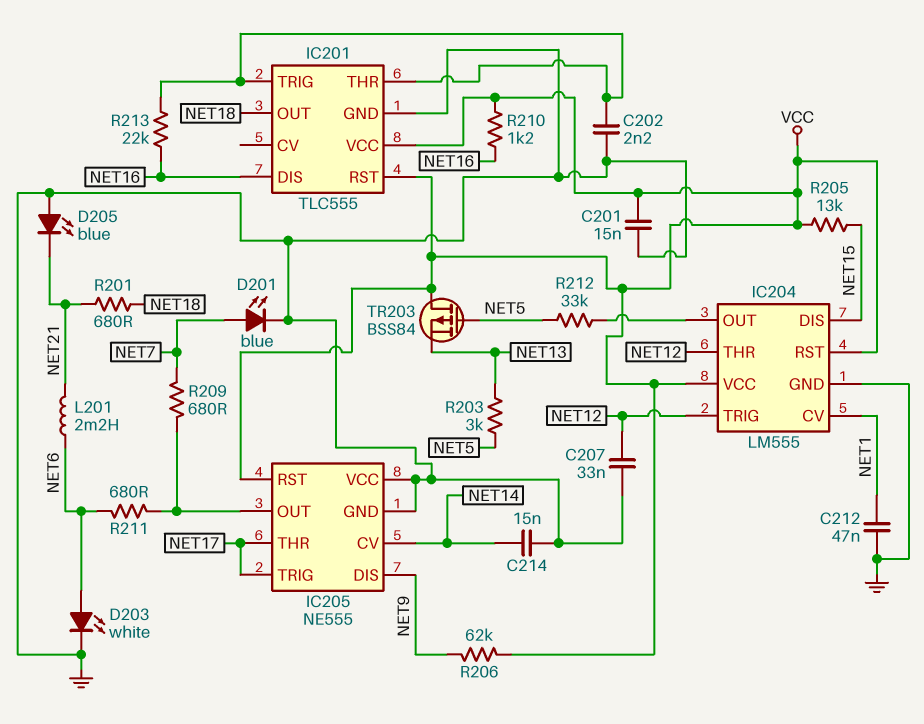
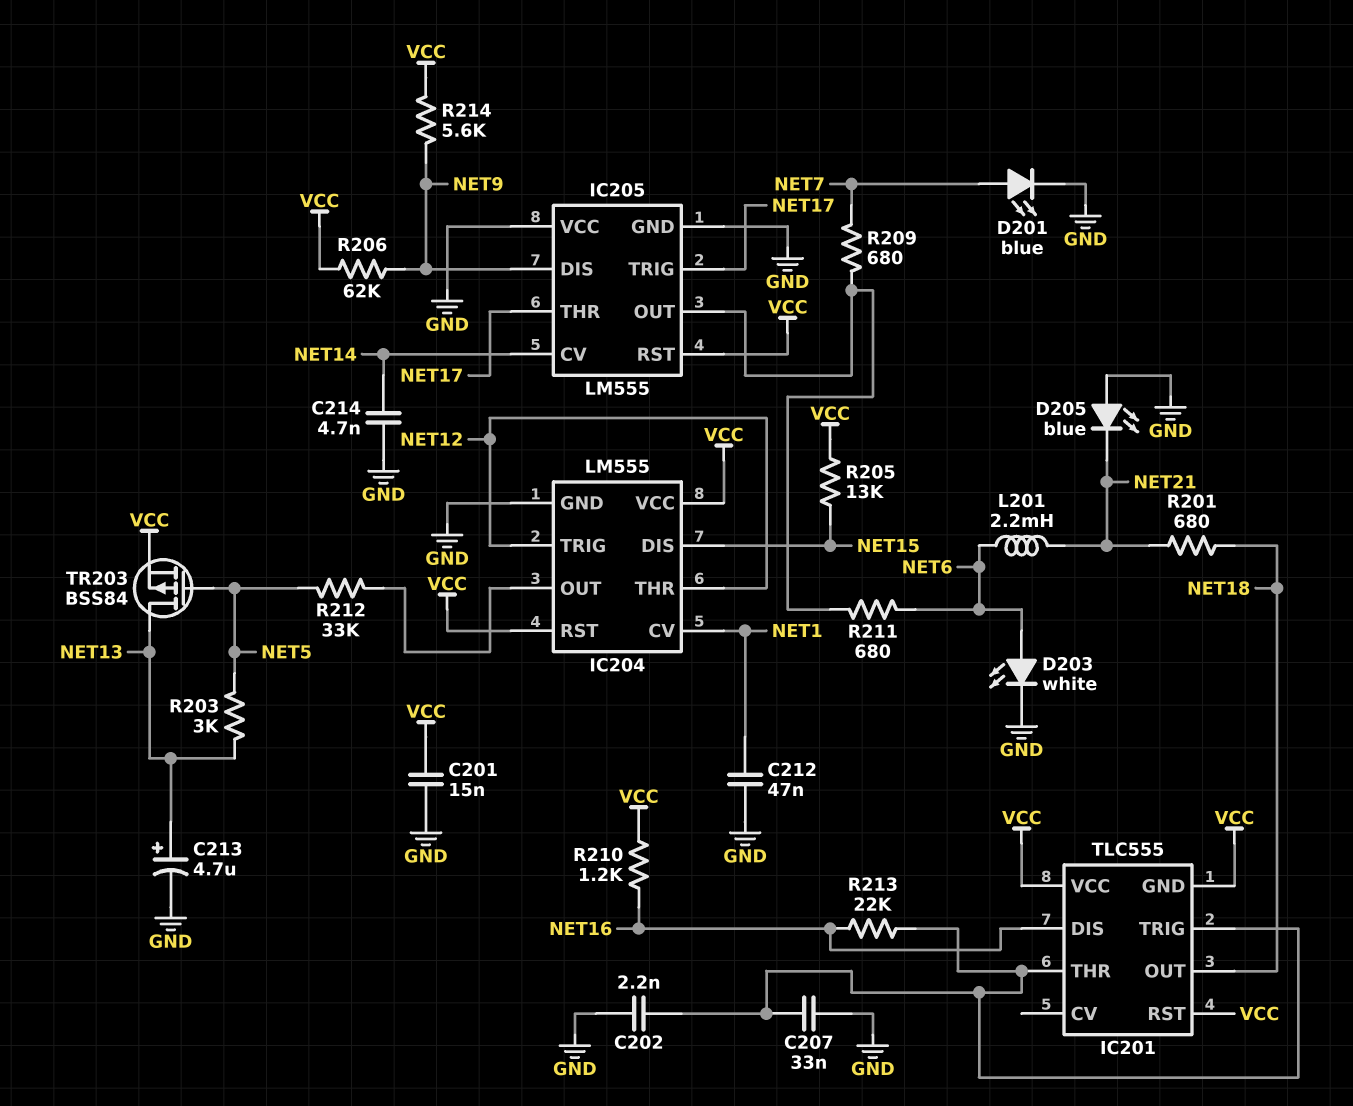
C207: 33nF (GND, NET12) -> 33nF (GND, IC201/THR)
C213: none -> 4.7uF (plus NET13, minus GND)
C214: 15nF (GND, NET14) -> 4.7nF (GND, NET14)
IC201 pin GND: GND -> VCC
IC205: NE555 -> LM555
R214: none -> 5.6k (NET9, VCC)
TR203: PMOS BSS84 (G NET5, D VCC, S NET13) -> PMOS BSS84 (G NET5, D NET13, S VCC)

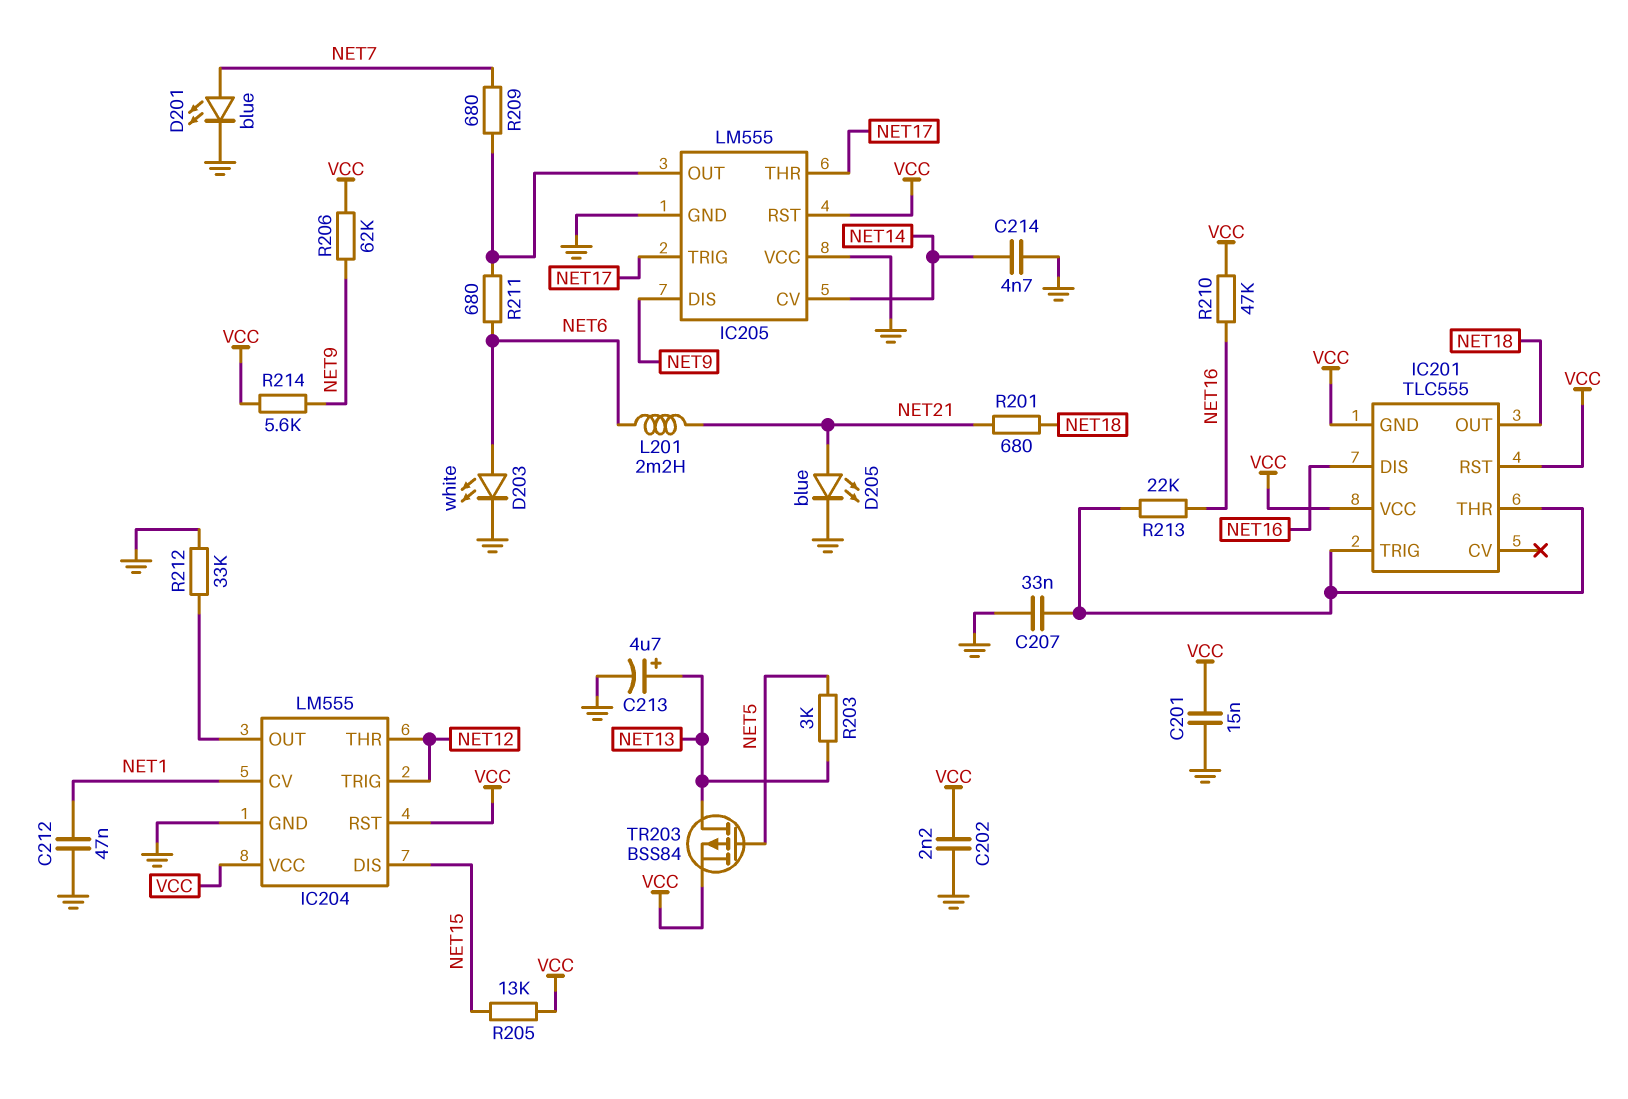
C202: 2.2nF (GND, IC201/THR) -> 2.2nF (GND, VCC)
D205: LED blue (A GND, K NET21) -> LED blue (A NET21, K GND)
R210: 1.2k (NET16, VCC) -> 47k (NET16, VCC)
R212: 33k (IC204/OUT, NET5) -> 33k (GND, IC204/OUT)

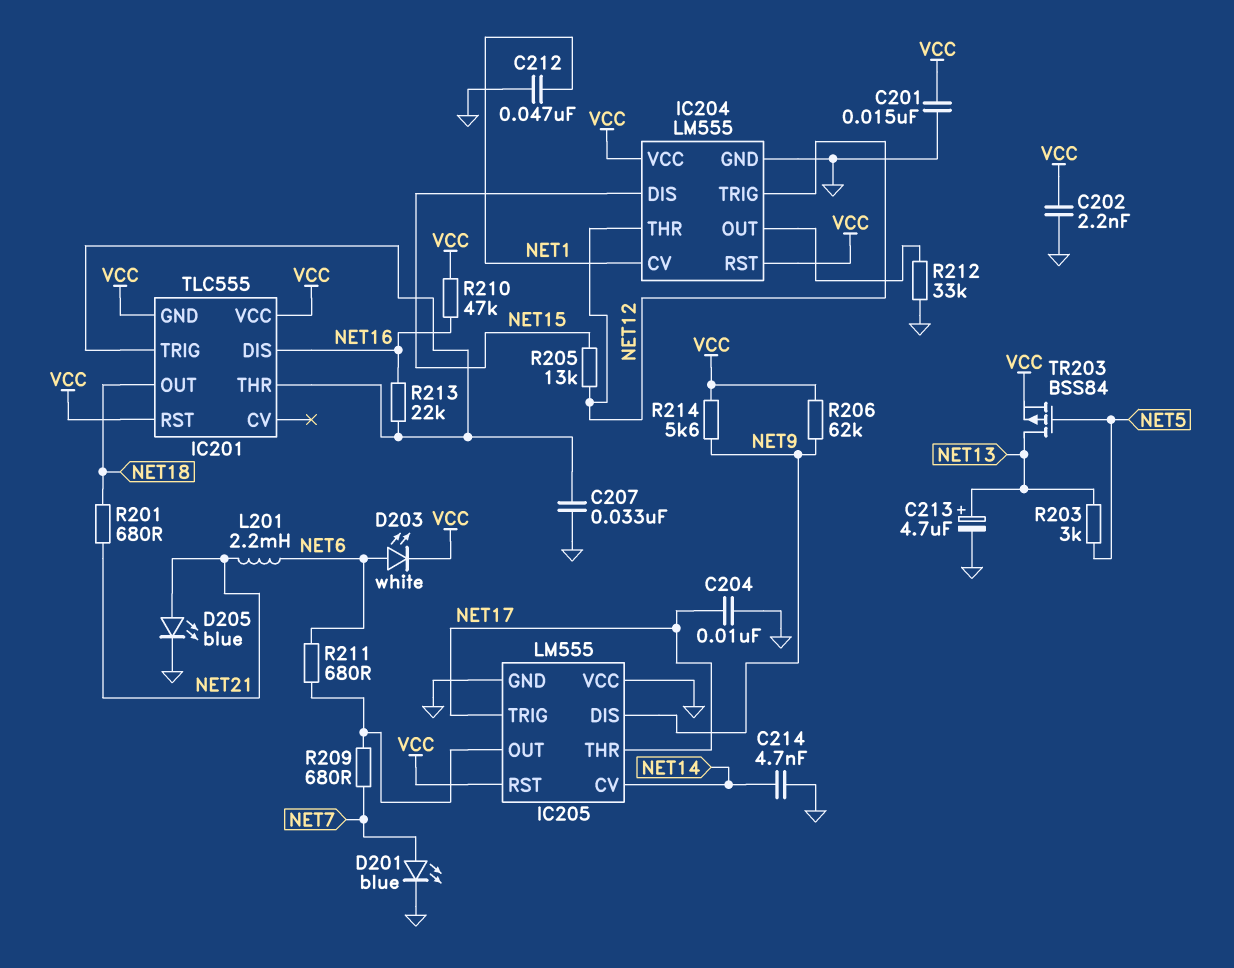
C204: none -> 10nF (GND, NET17)
D203: LED white (A NET6, K GND) -> LED white (A NET6, K VCC)
R205: 13k (NET15, VCC) -> 13k (NET12, NET15)

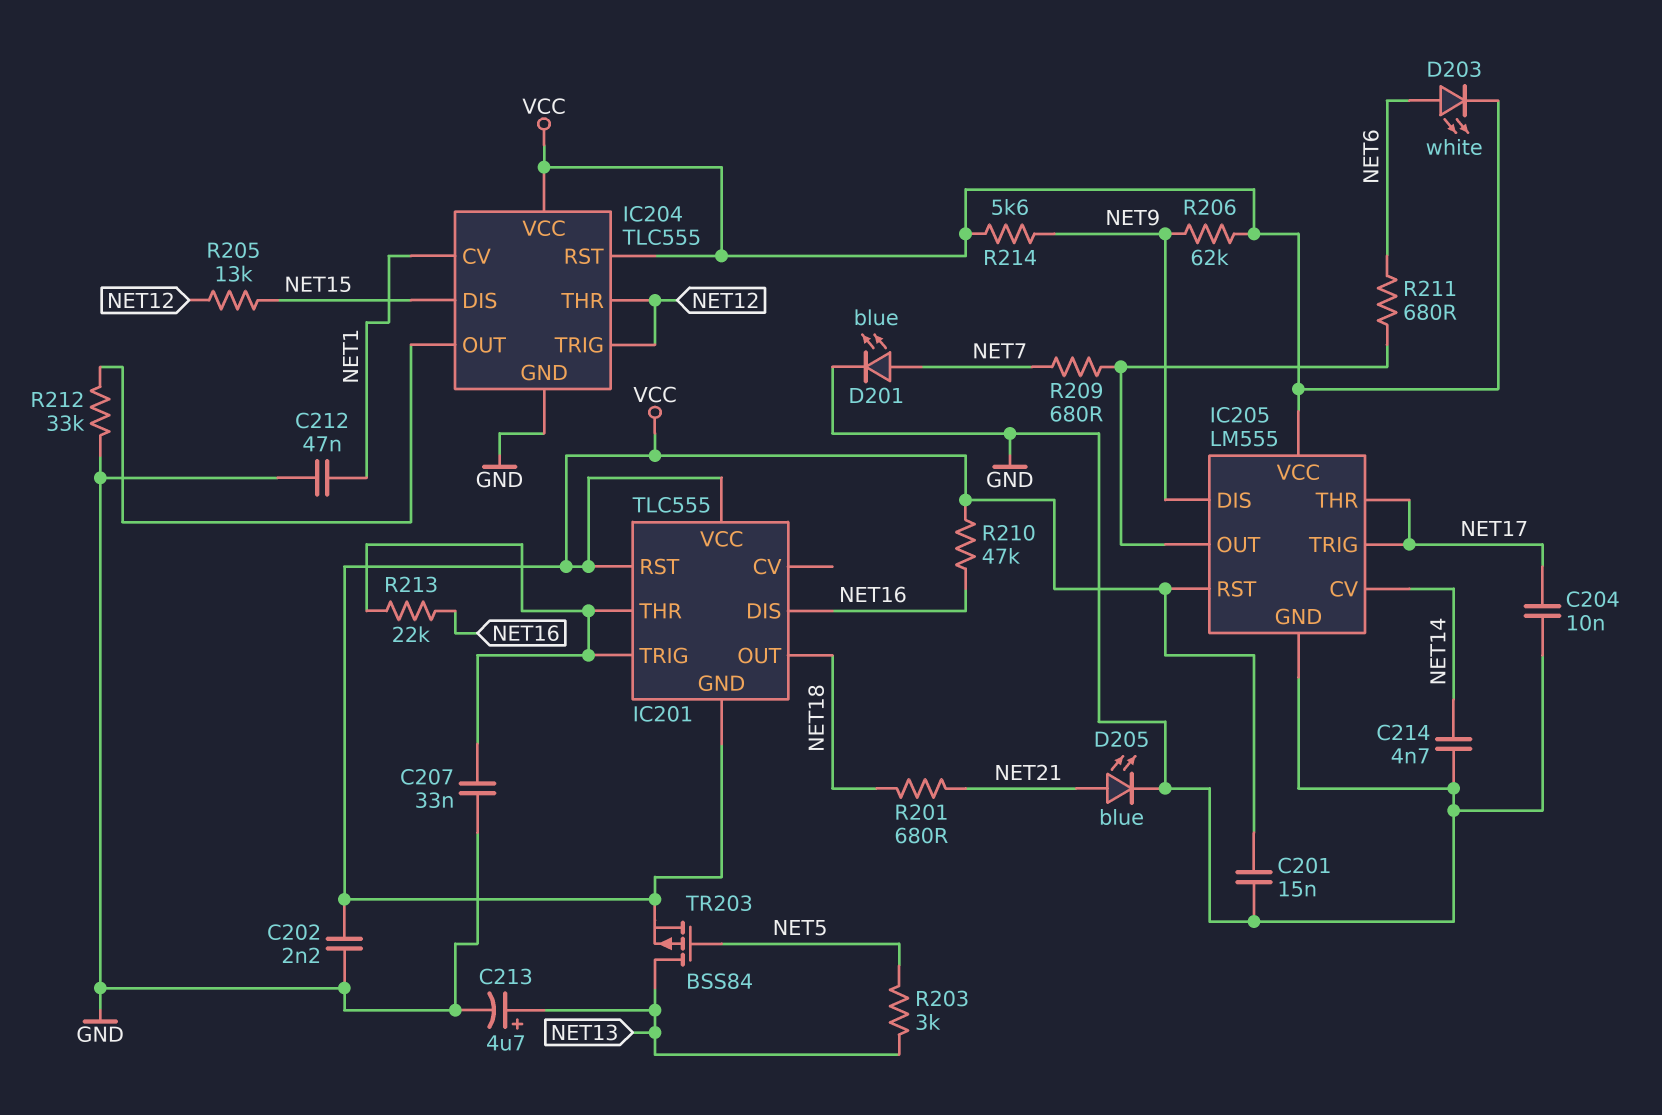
IC204: LM555 -> TLC555
IC205 pin VCC: GND -> VCC
L201: 2.2mH (NET6, NET21) -> none

